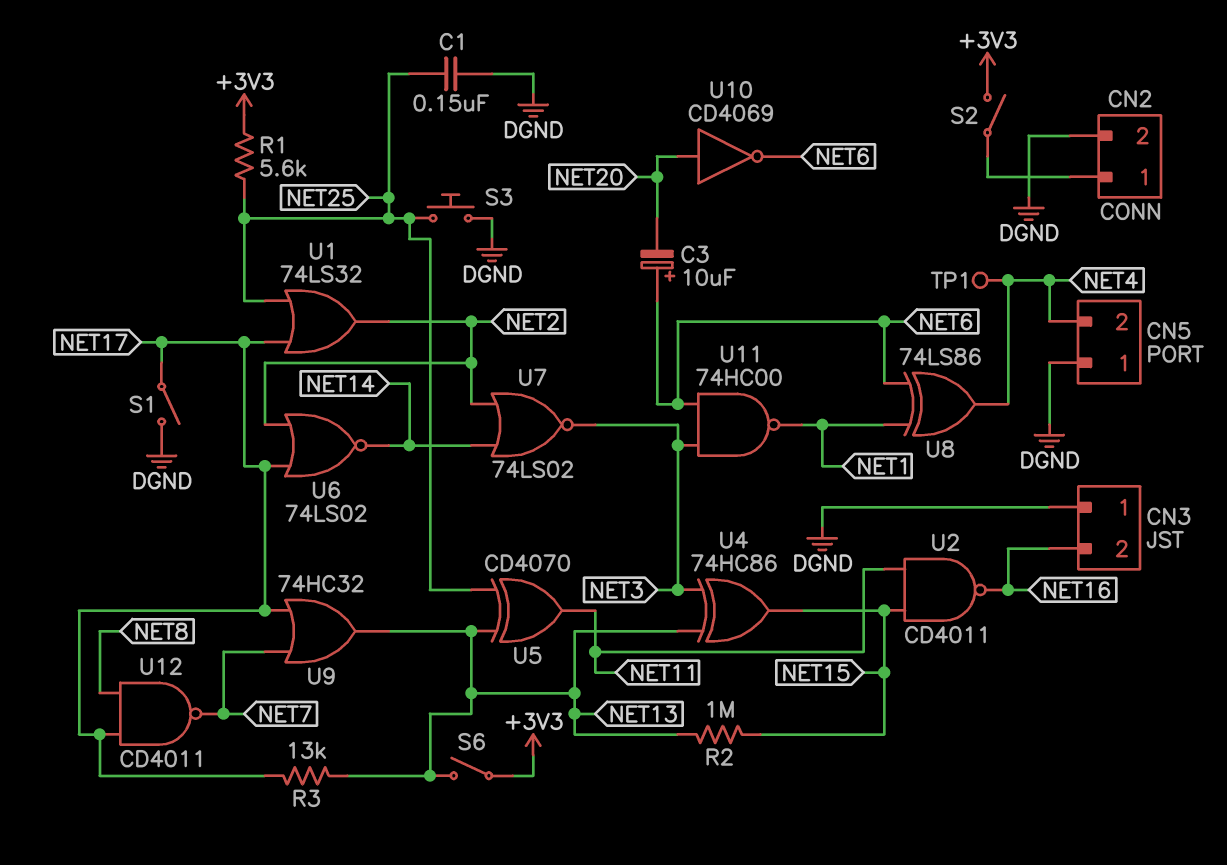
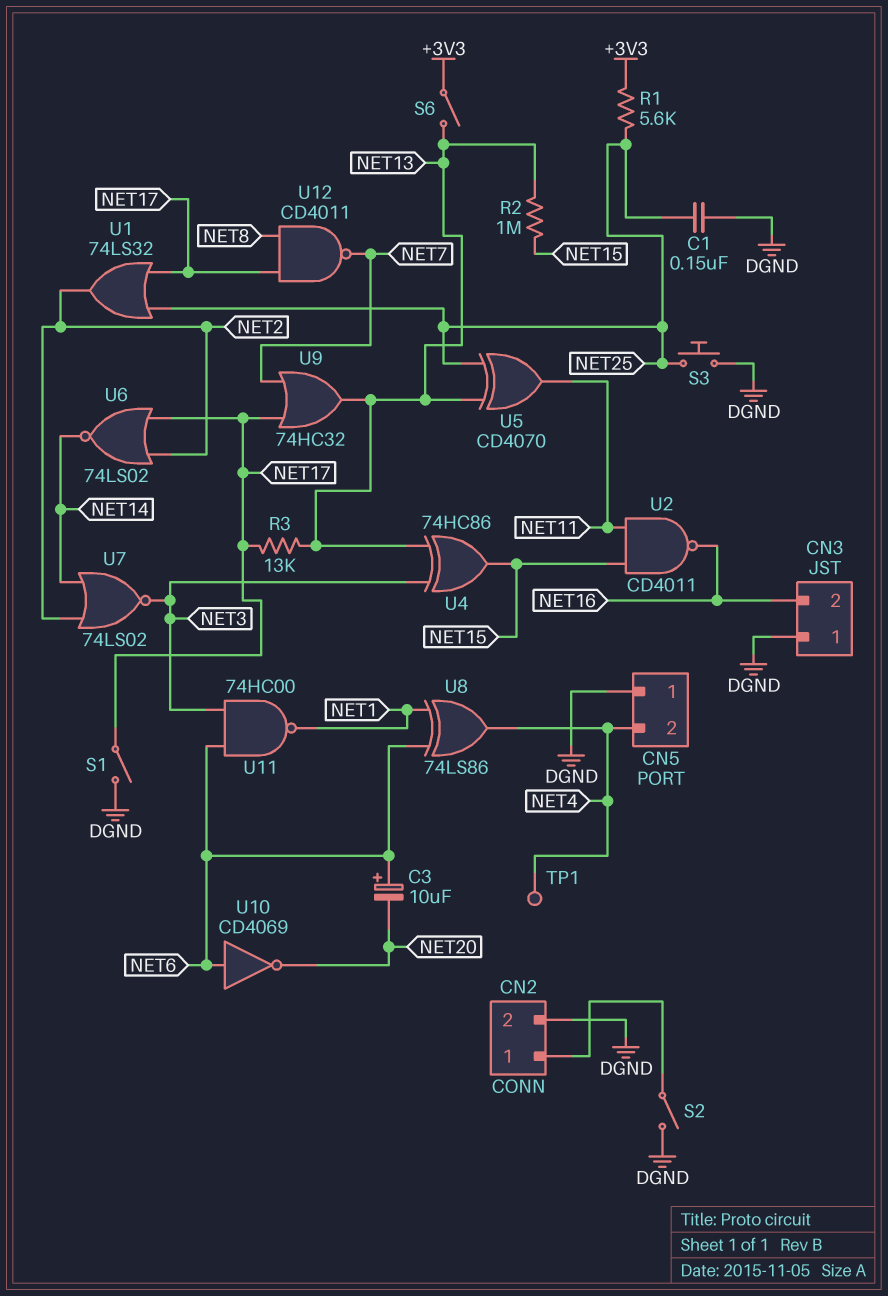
S2: switch (+3V3, CN2/1) -> switch (CN2/1, DGND)
U10: NOT CD4069 (in NET20, out NET6) -> NOT CD4069 (in NET6, out NET20)

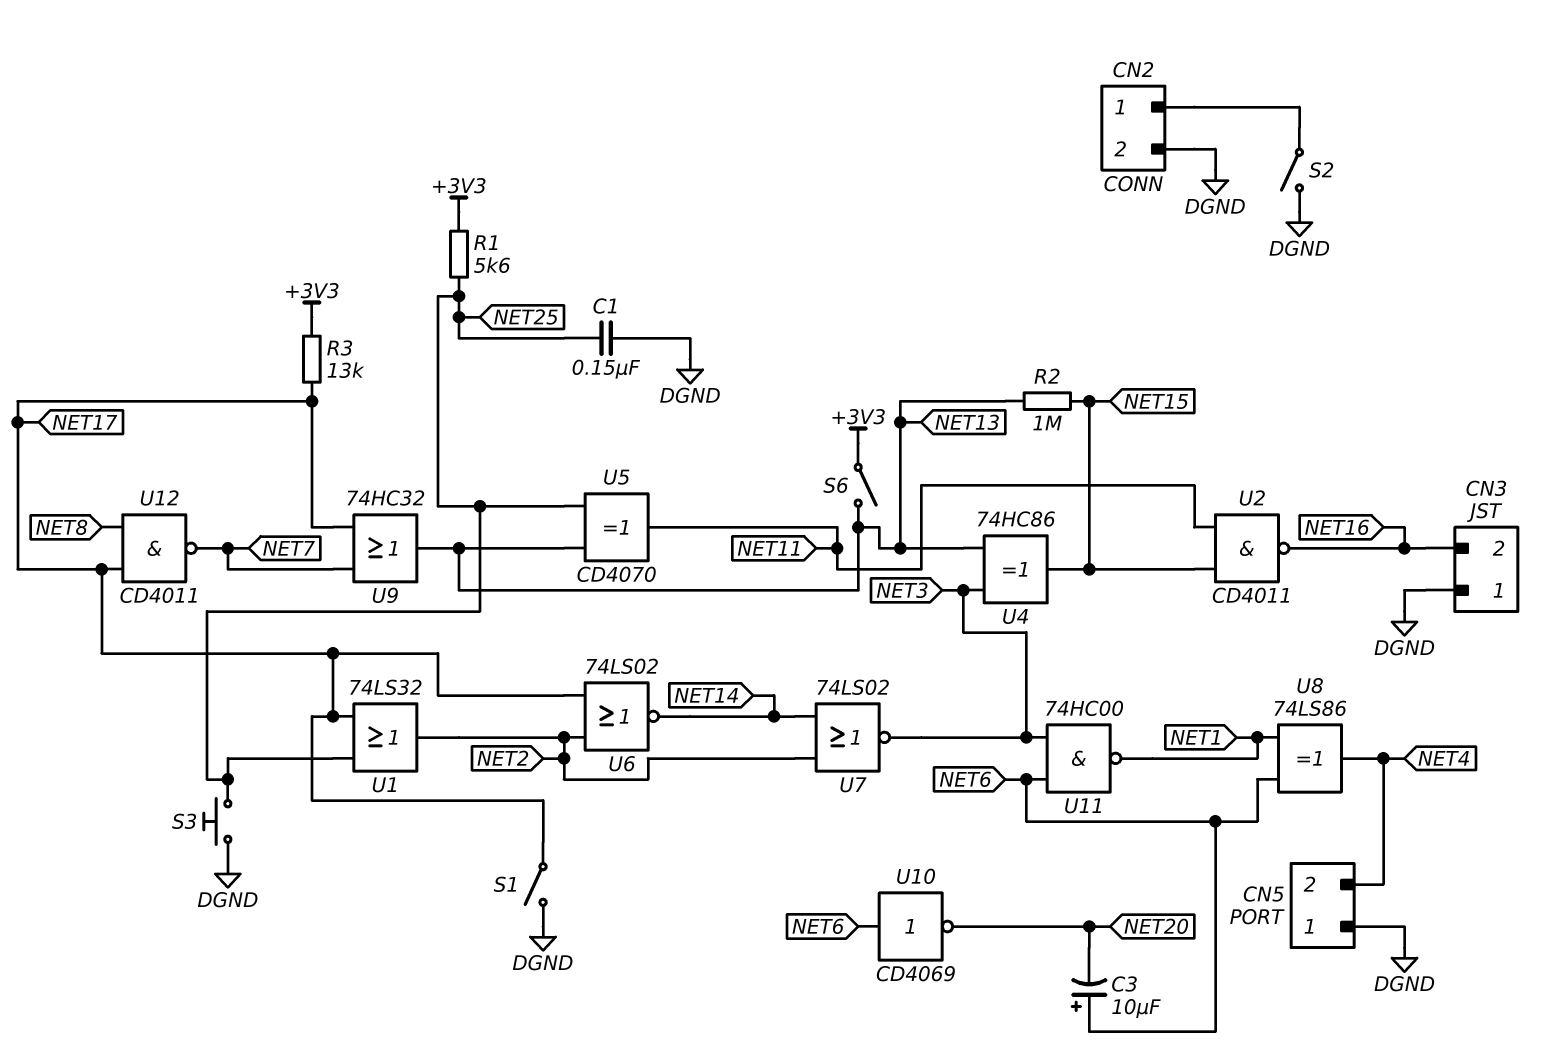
R3: 13k (NET13, NET17) -> 13k (+3V3, NET17)
TP1: test point (NET4) -> none

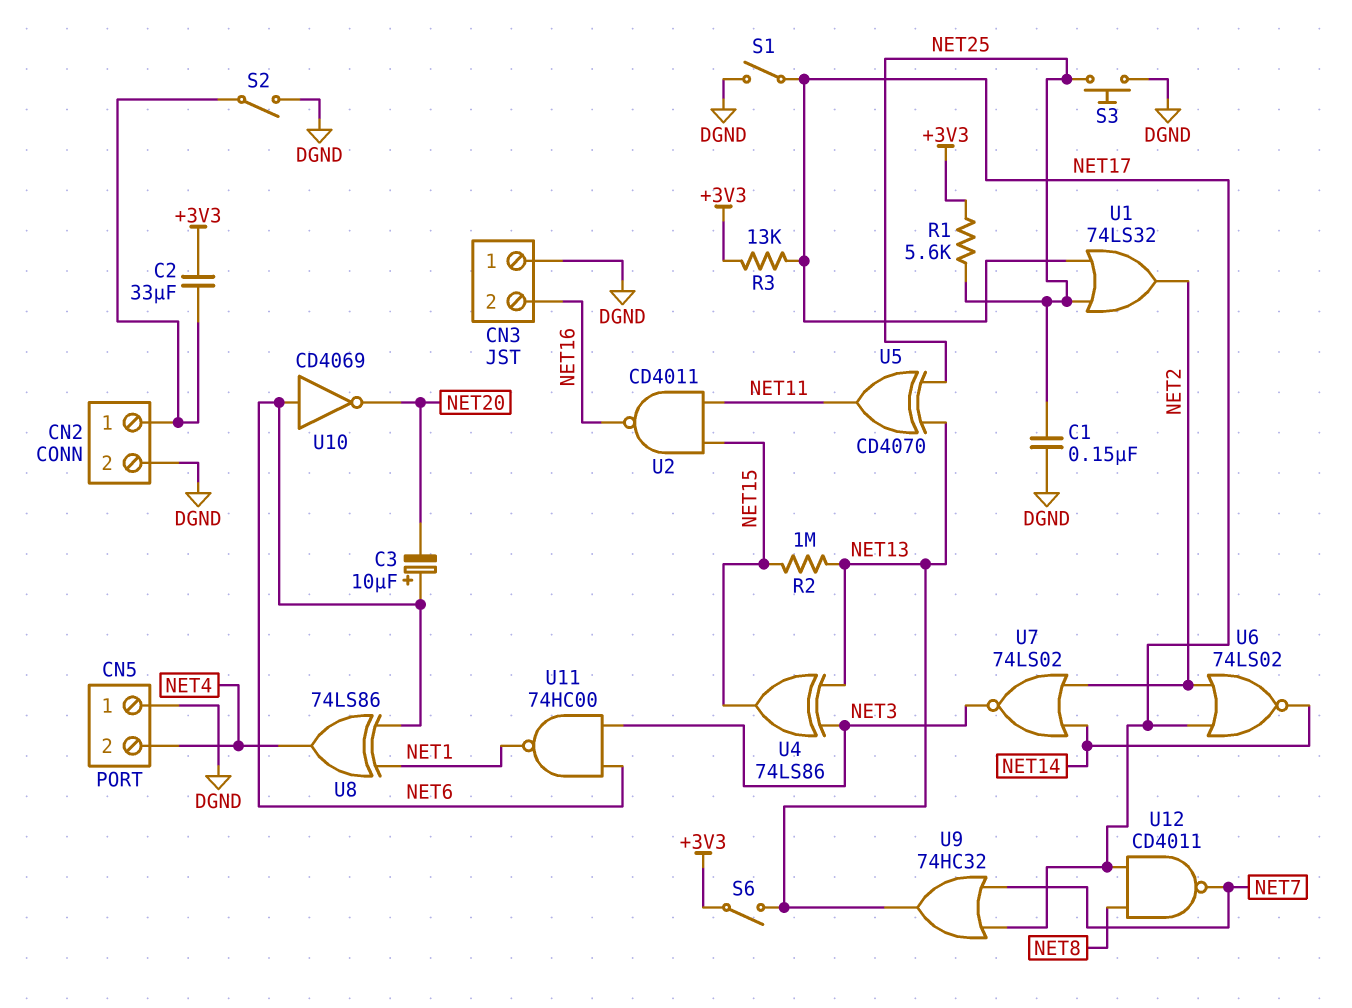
C2: none -> 33uF (+3V3, CN2/1)
U4: XOR 74HC86 (in NET3, in NET13, out NET15) -> XOR 74LS86 (in NET3, in NET13, out NET15)

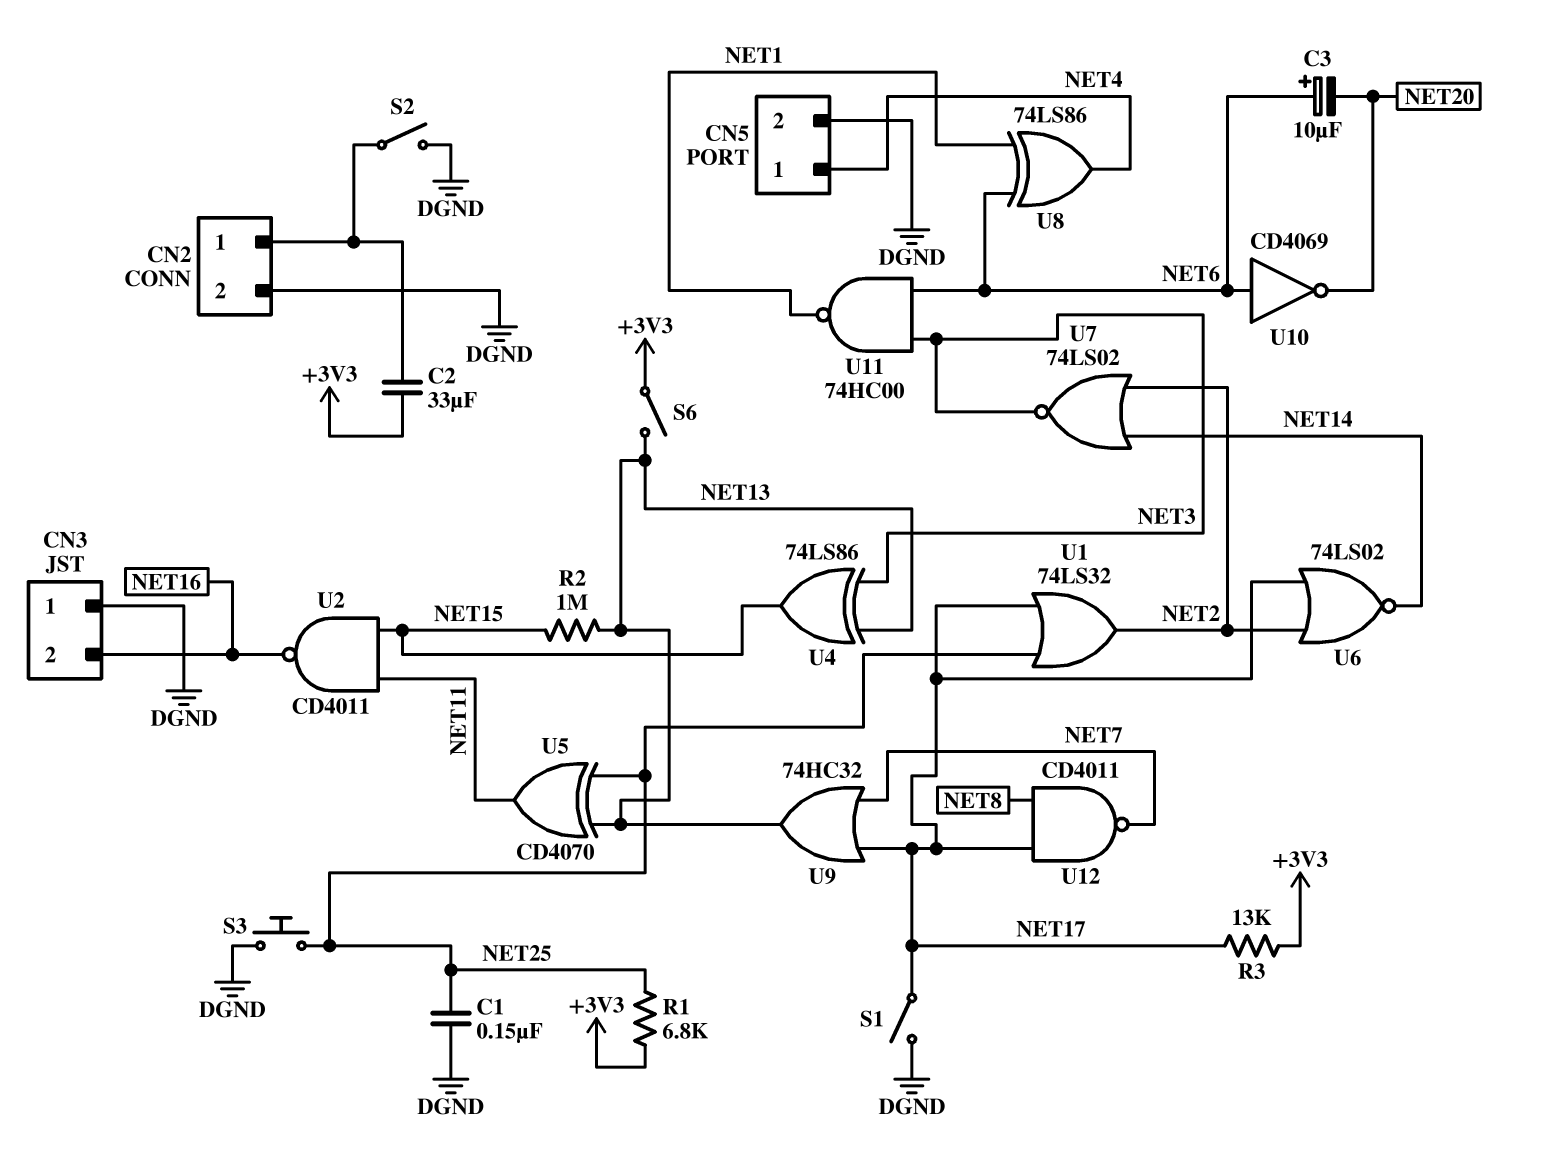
CN5 pin 1: DGND -> NET4
CN5 pin 2: NET4 -> DGND
R1: 5.6k (+3V3, NET25) -> 6.8k (+3V3, NET25)

